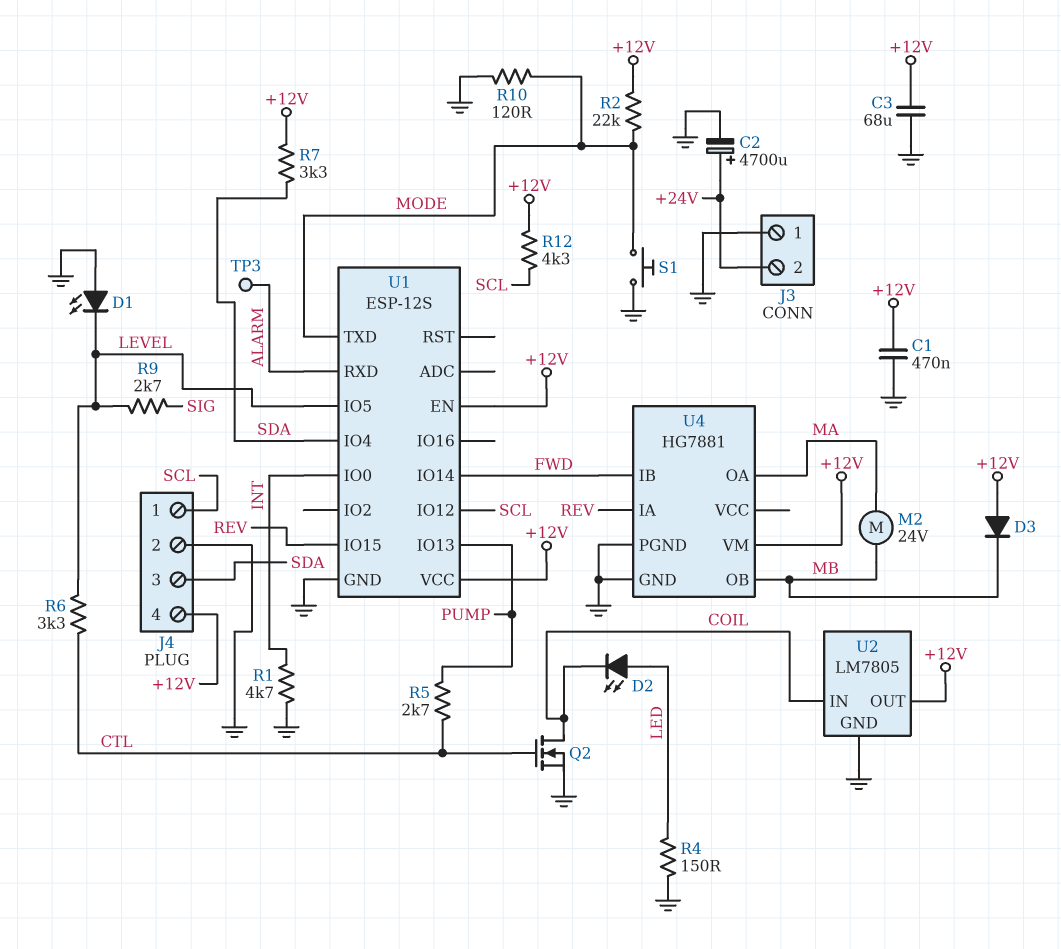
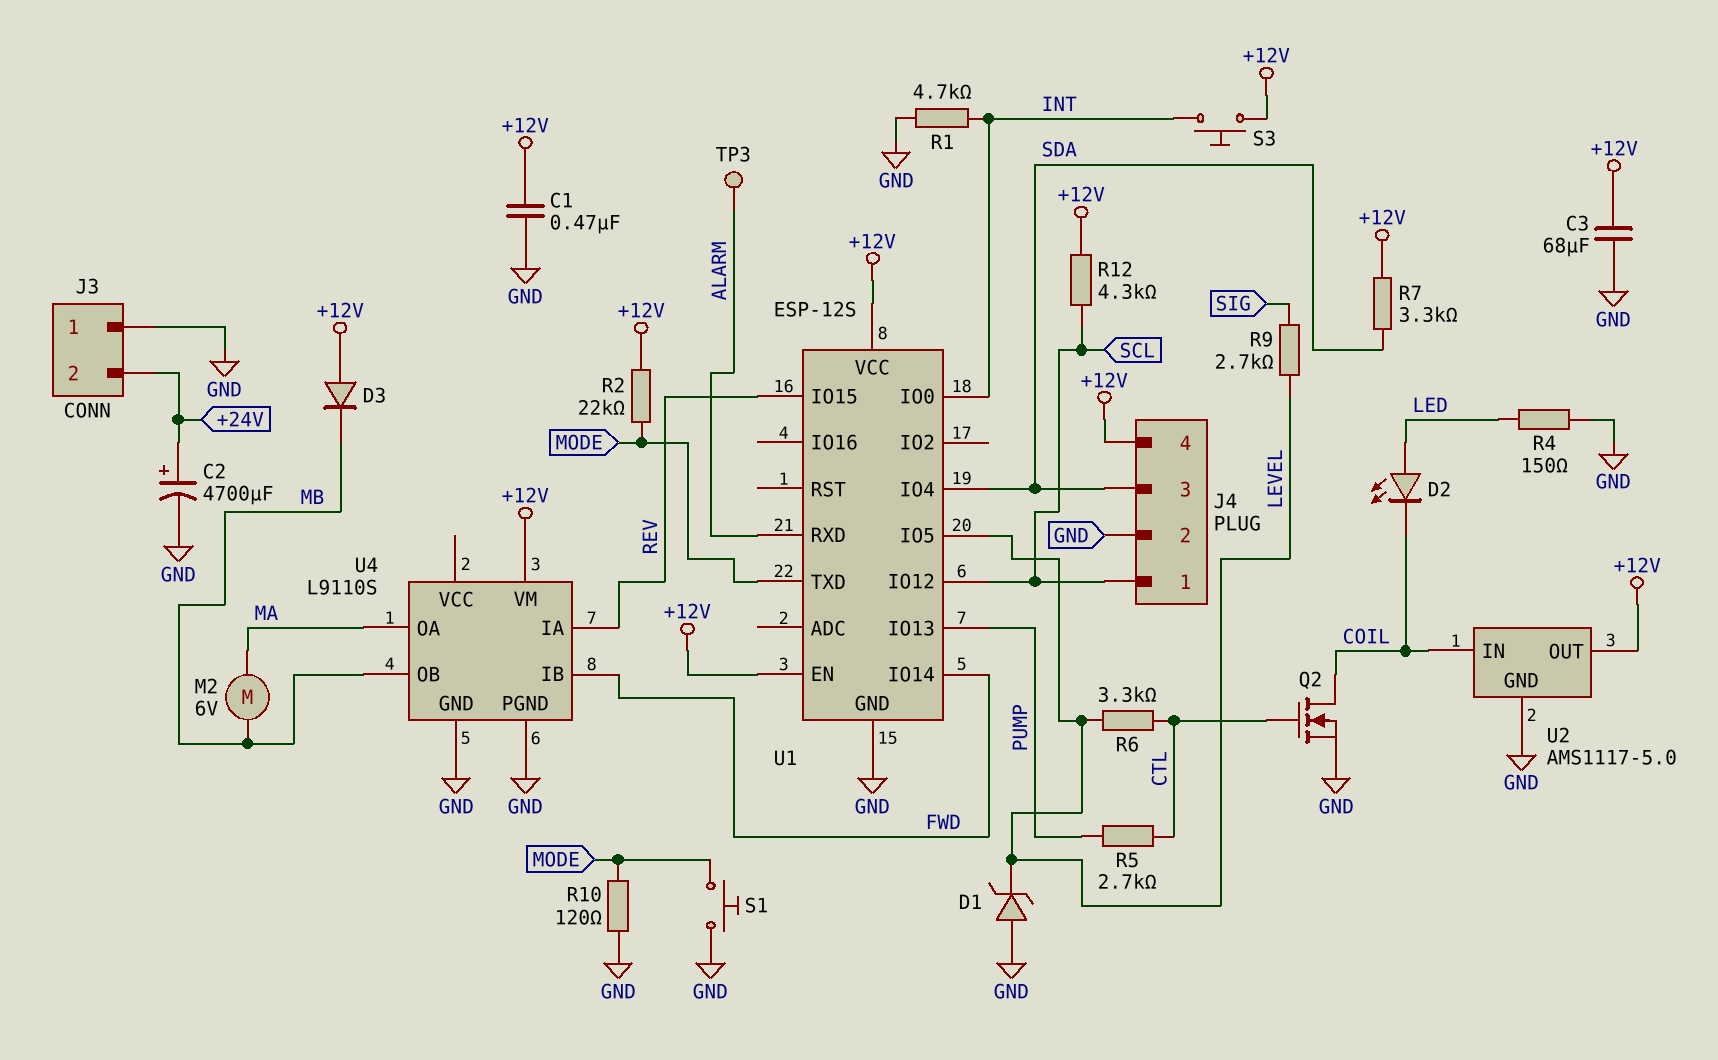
D1: LED (A GND, K LEVEL) -> zener (A GND, K LEVEL)
M2: motor 24V (MA, MB) -> motor 6V (MA, MB)
S3: none -> button (+12V, INT)
U2: LM7805 -> AMS1117-5.0
U4: HG7881 -> L9110S

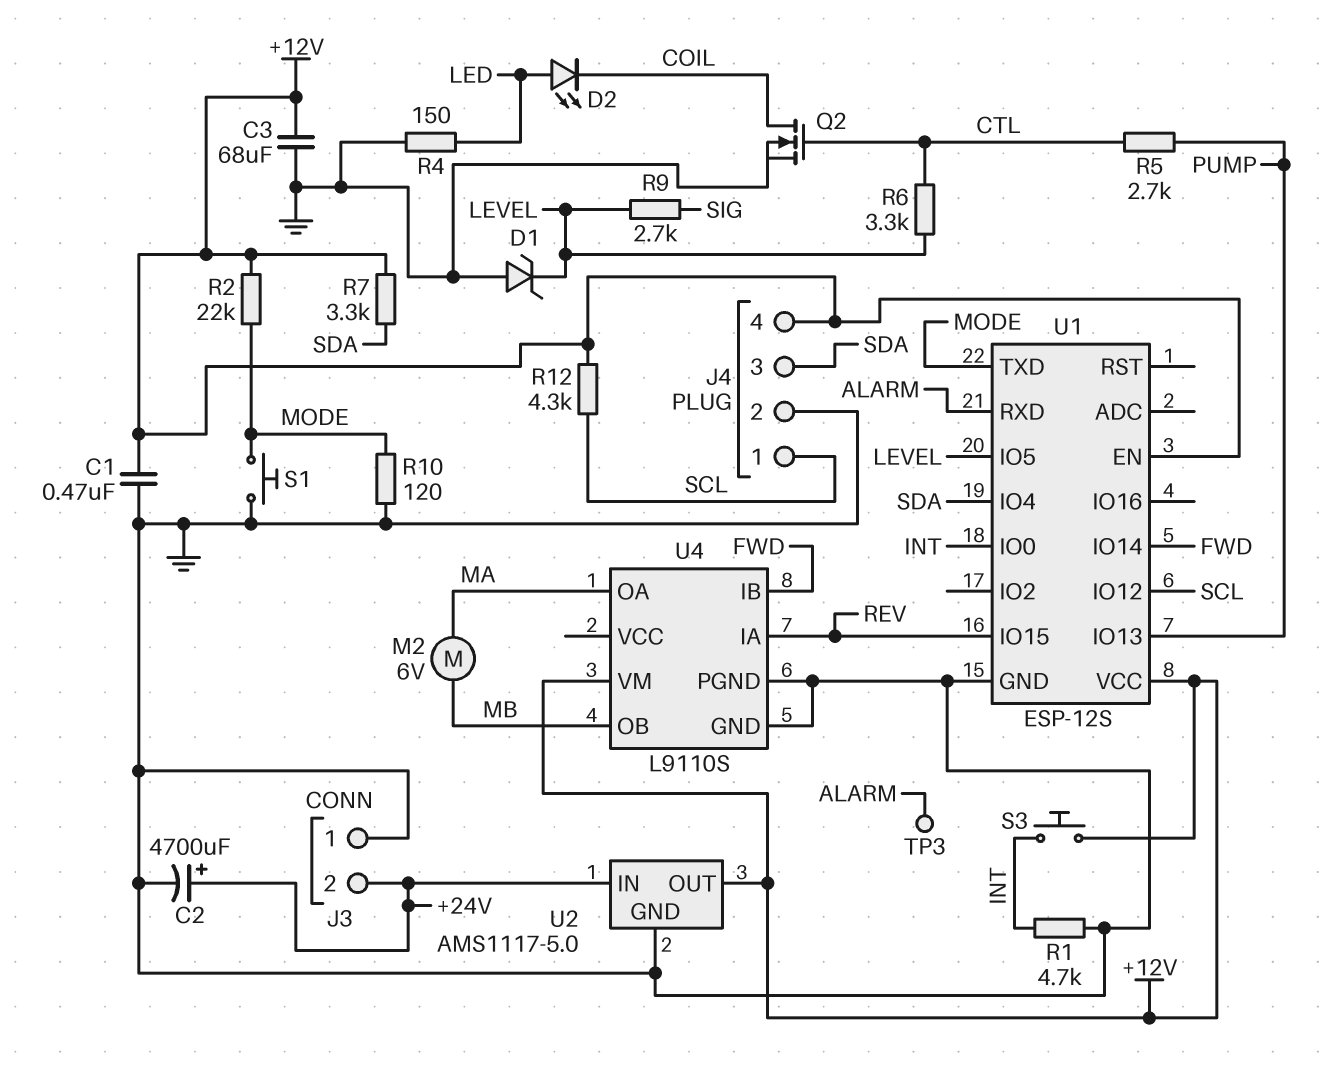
D3: diode (A +12V, K MB) -> none
U2 pin IN: COIL -> +24V

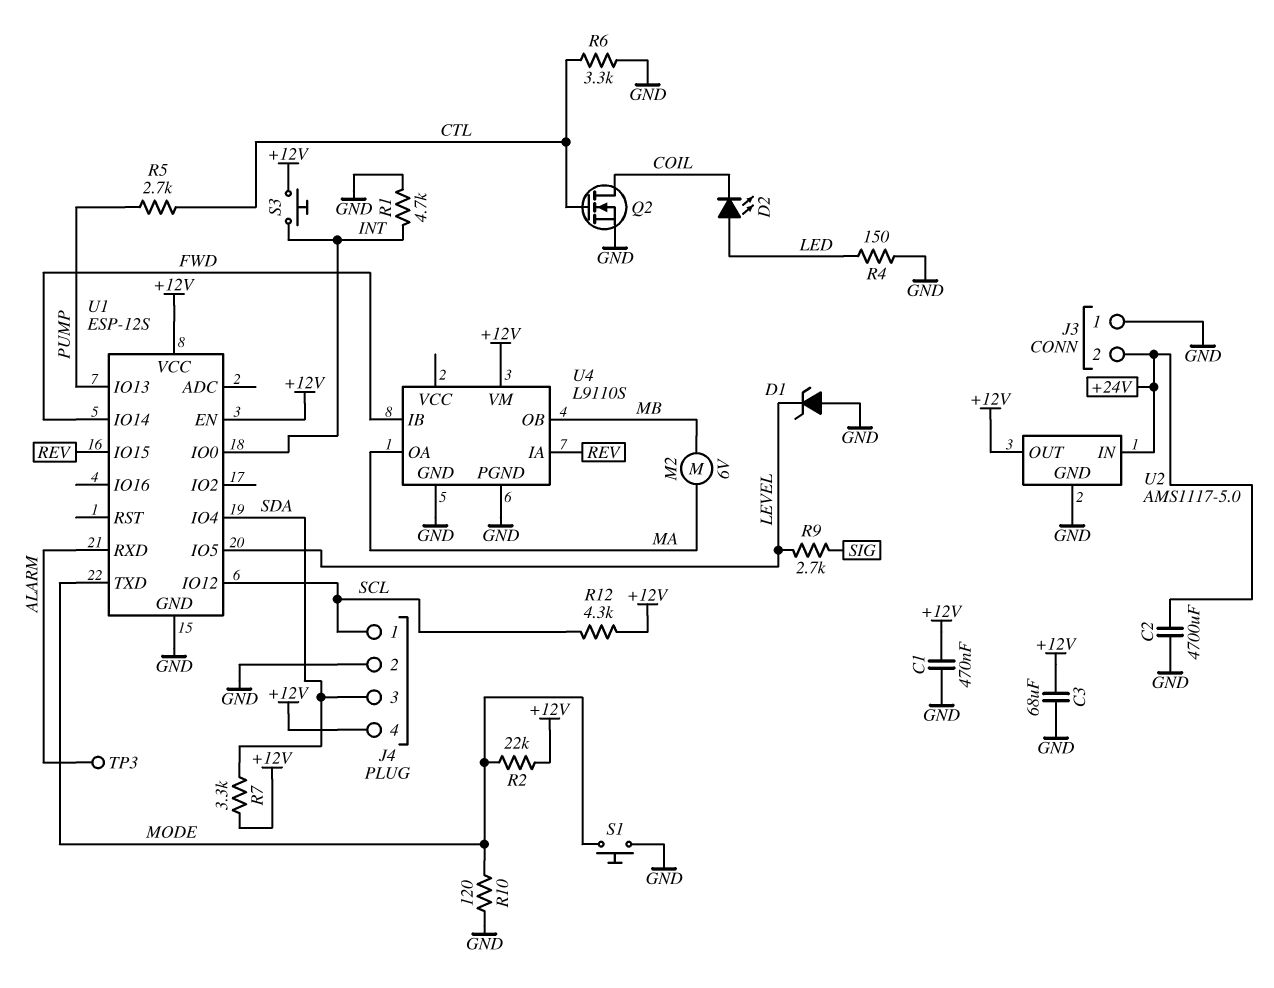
C2: 4700uF (plus +24V, minus GND) -> 4700uF (+24V, GND)
R6: 3.3k (CTL, LEVEL) -> 3.3k (CTL, GND)

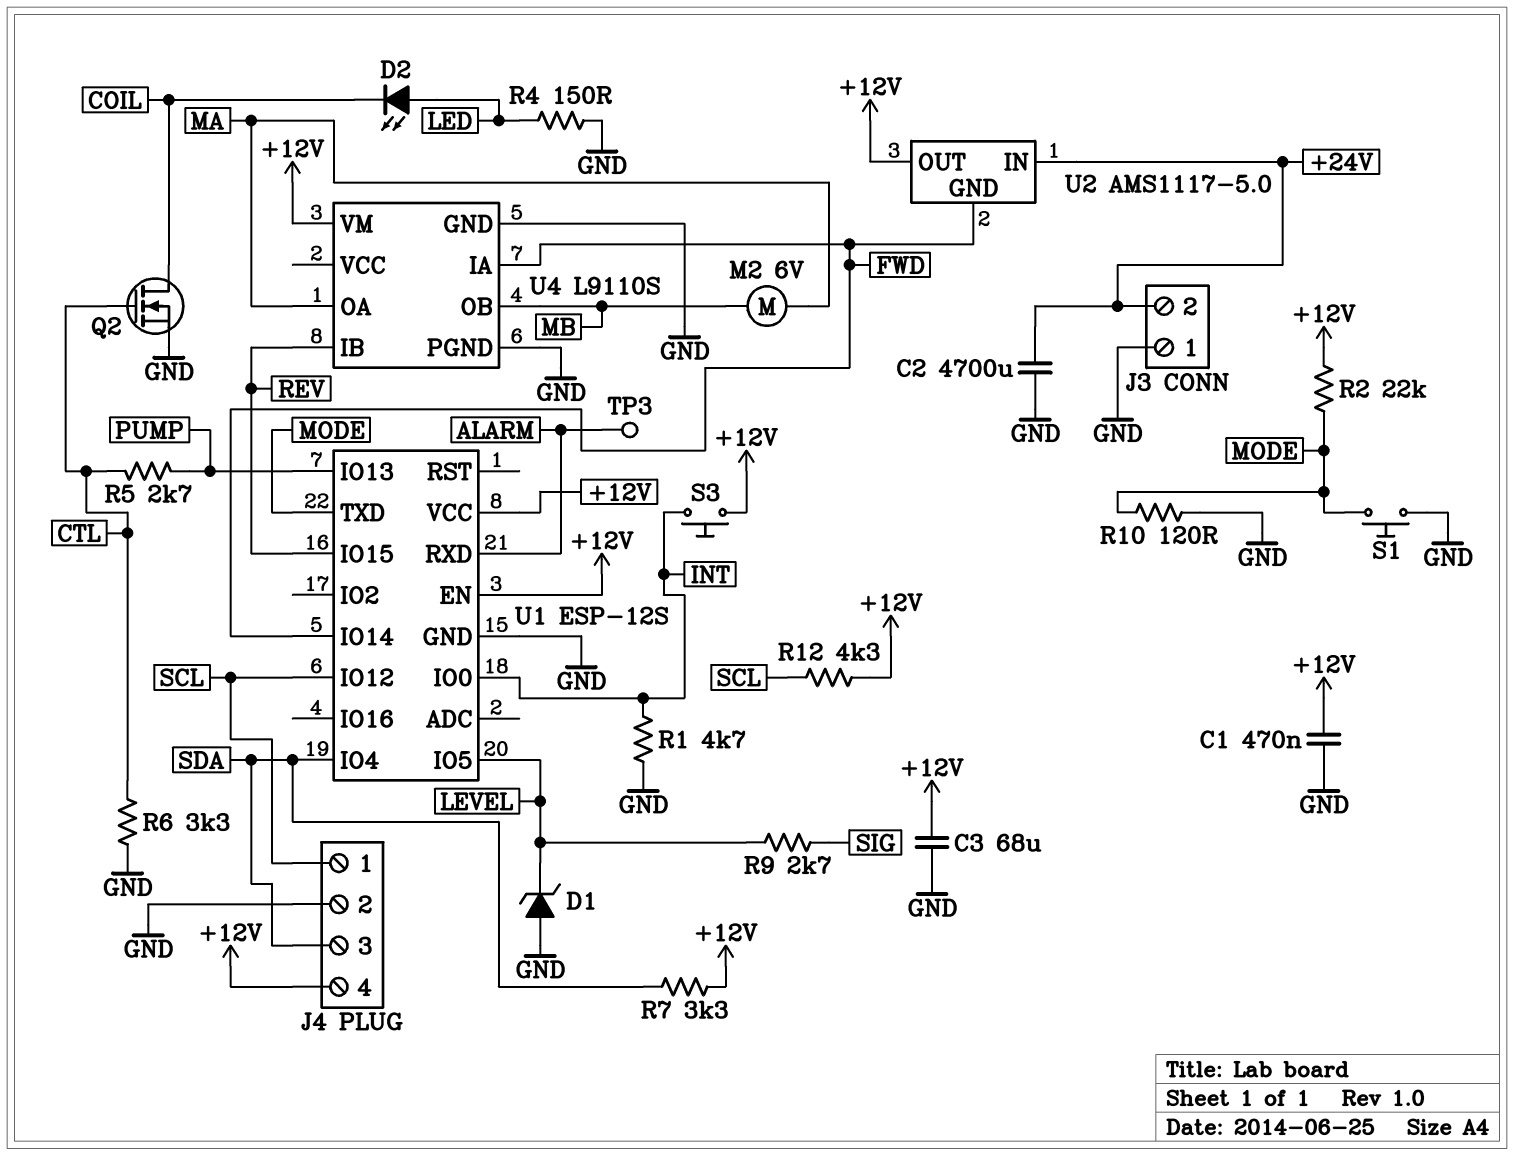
U2 pin GND: GND -> FWD
U4 pin IA: REV -> FWD
U4 pin IB: FWD -> REV

